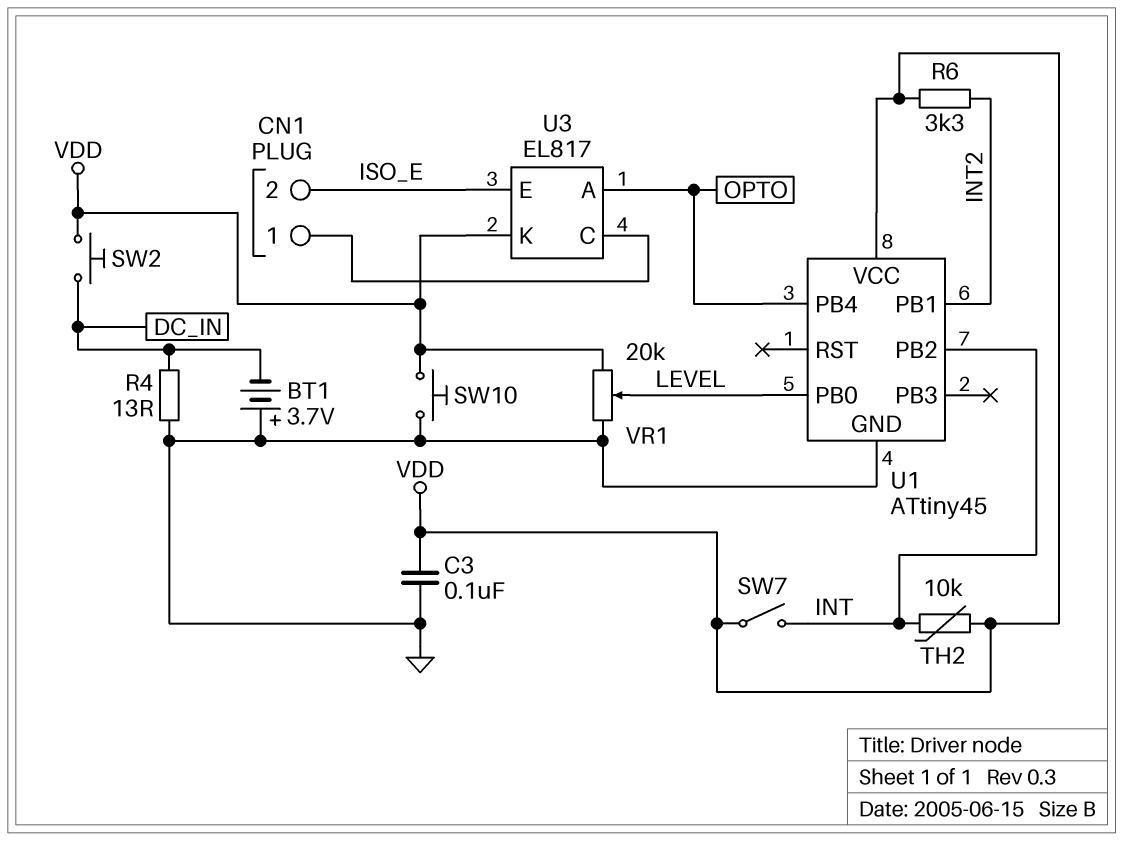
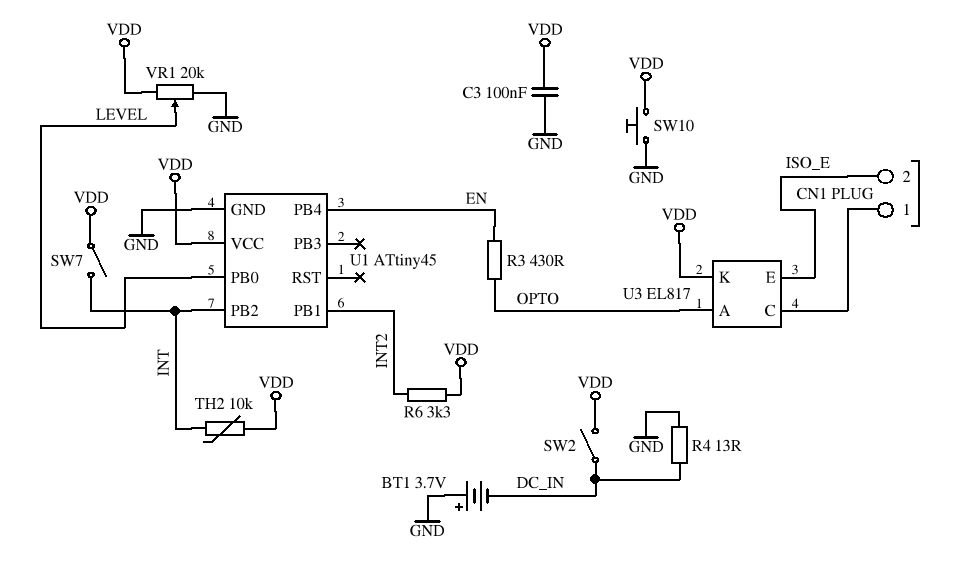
R3: none -> 430 (EN, OPTO)
SW2: button (DC_IN, VDD) -> switch (DC_IN, VDD)
U1 pin PB4: OPTO -> EN

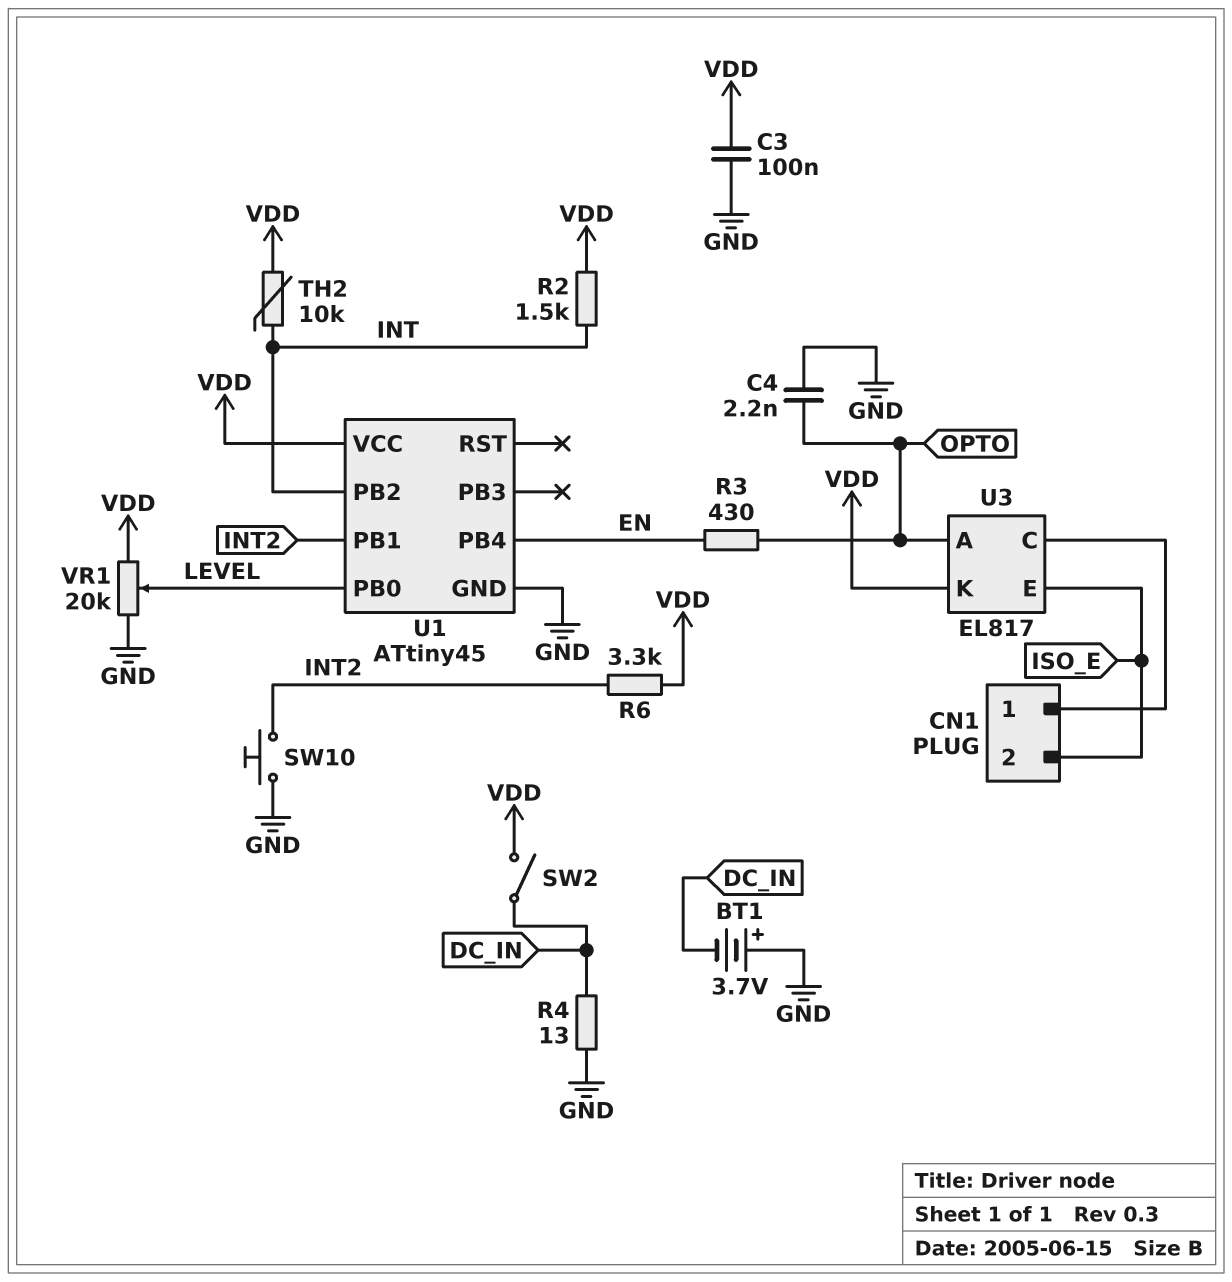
C4: none -> 2.2nF (GND, OPTO)
R2: none -> 1.5k (INT, VDD)
SW7: switch (INT, VDD) -> none
SW10: button (GND, VDD) -> button (GND, INT2)

